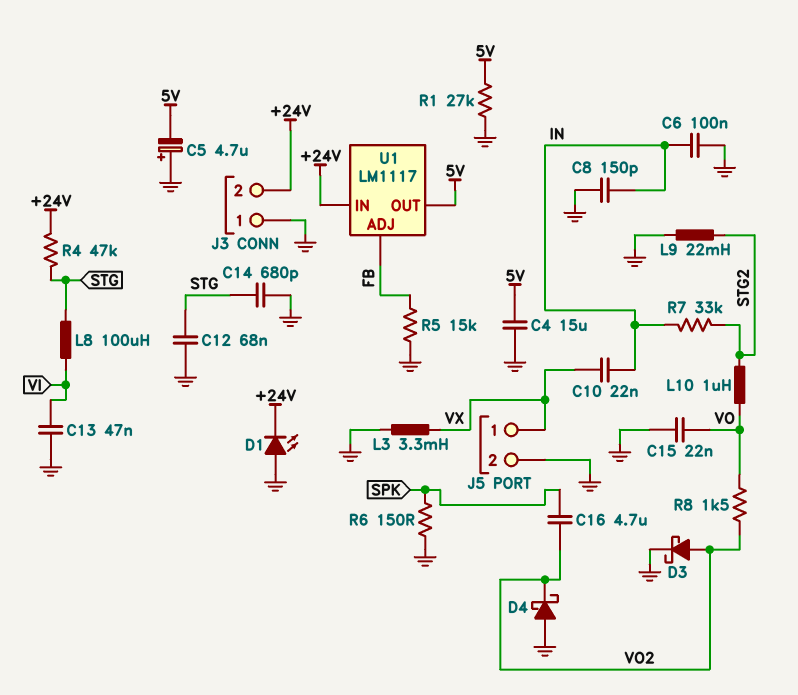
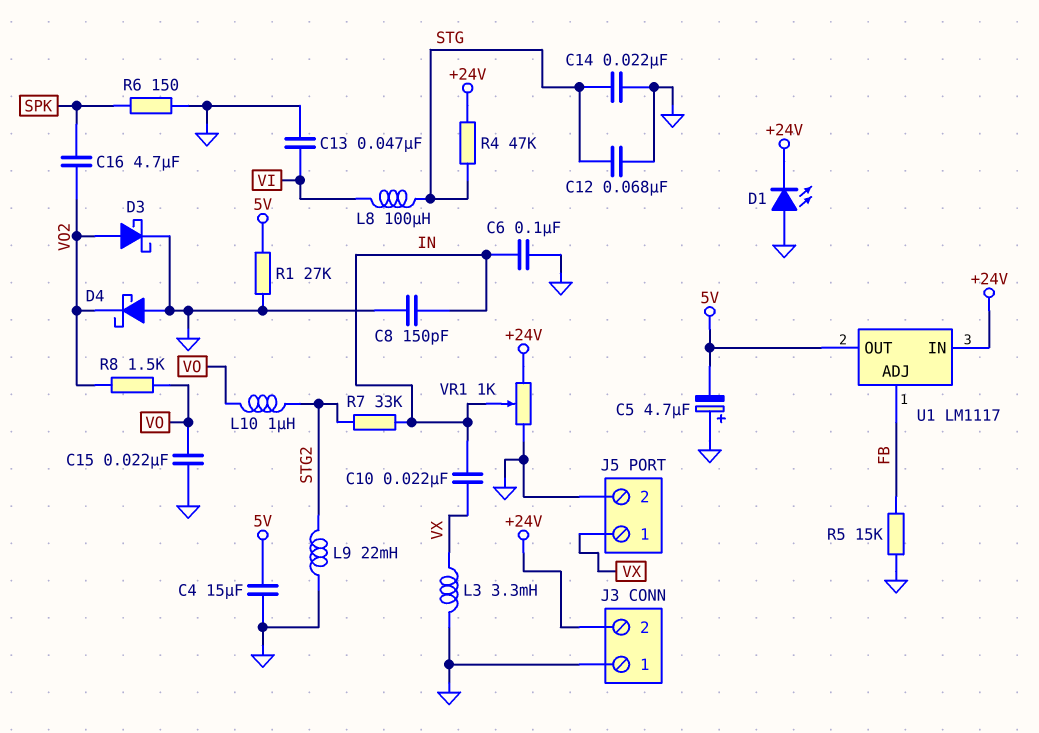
C14: 680pF (GND, STG) -> 22nF (GND, STG)
VR1: none -> 1k (+24V, GND, wiper IN)

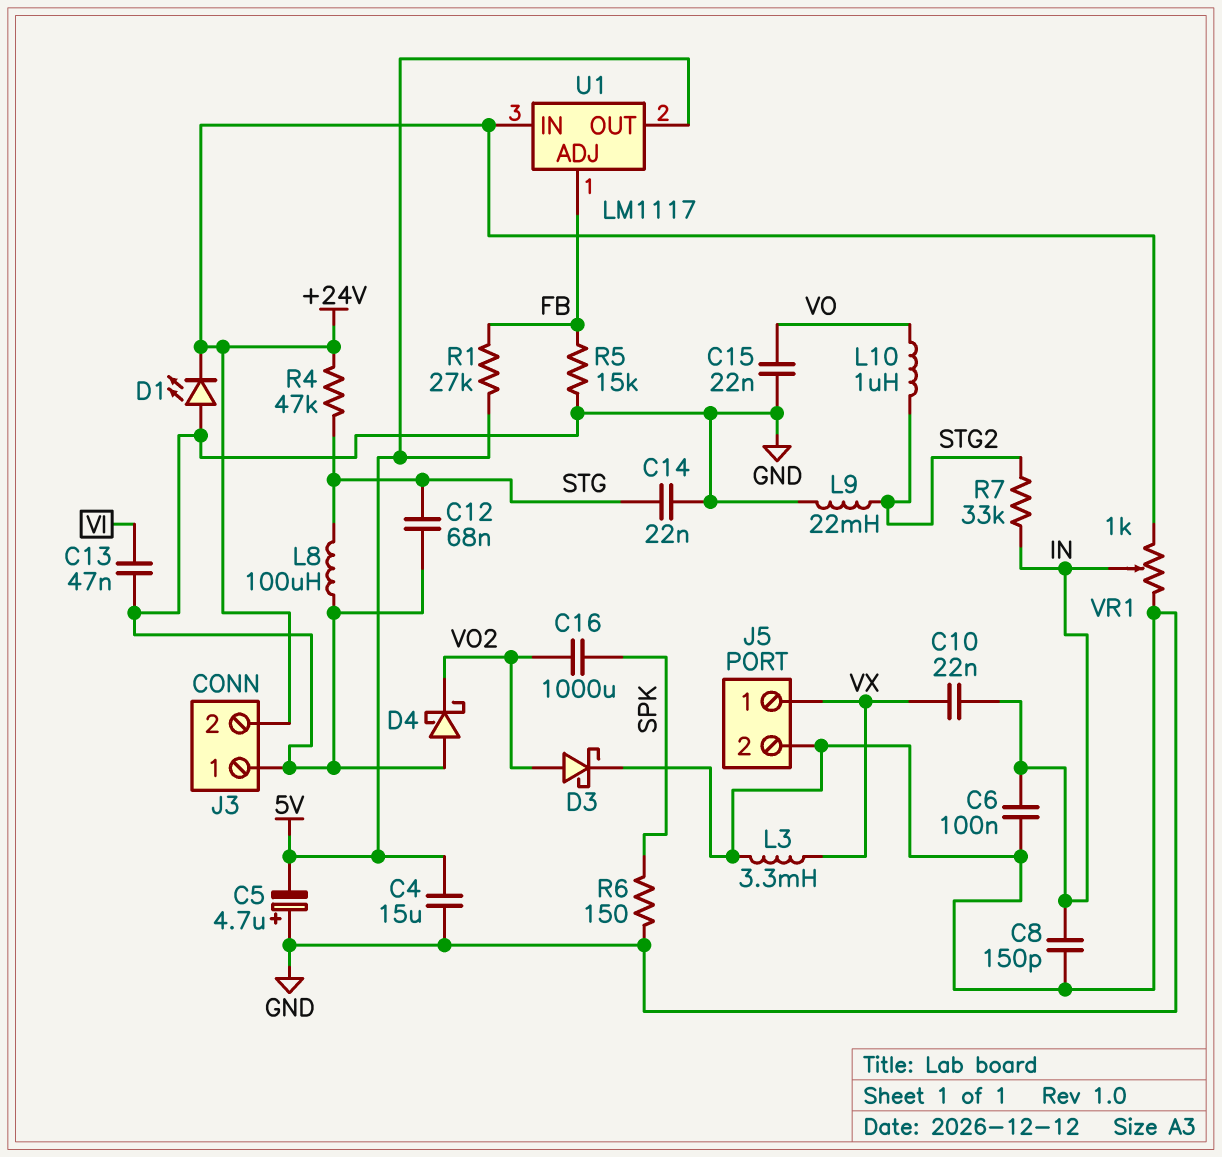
C16: 4.7uF (SPK, VO2) -> 1000uF (SPK, VO2)
L8: 100uH (STG, VI) -> 100uH (GND, STG)
R1: 27k (5V, GND) -> 27k (5V, FB)
R8: 1.5k (VO, VO2) -> none

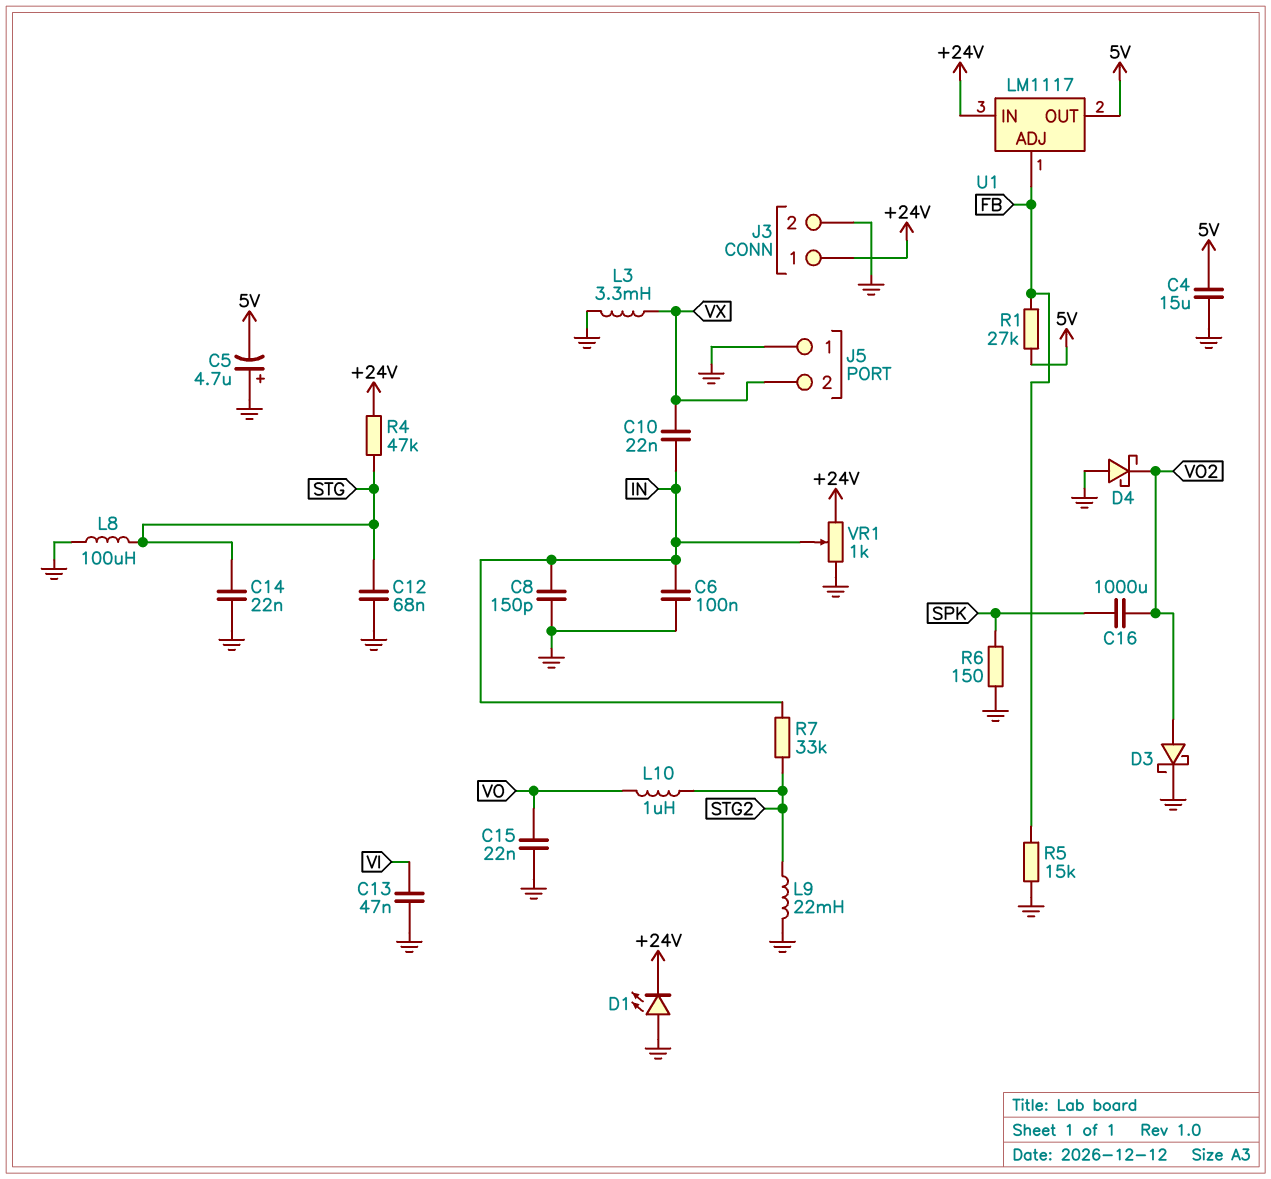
J3 pin 1: GND -> +24V
J3 pin 2: +24V -> GND
J5 pin 1: VX -> GND
J5 pin 2: GND -> VX

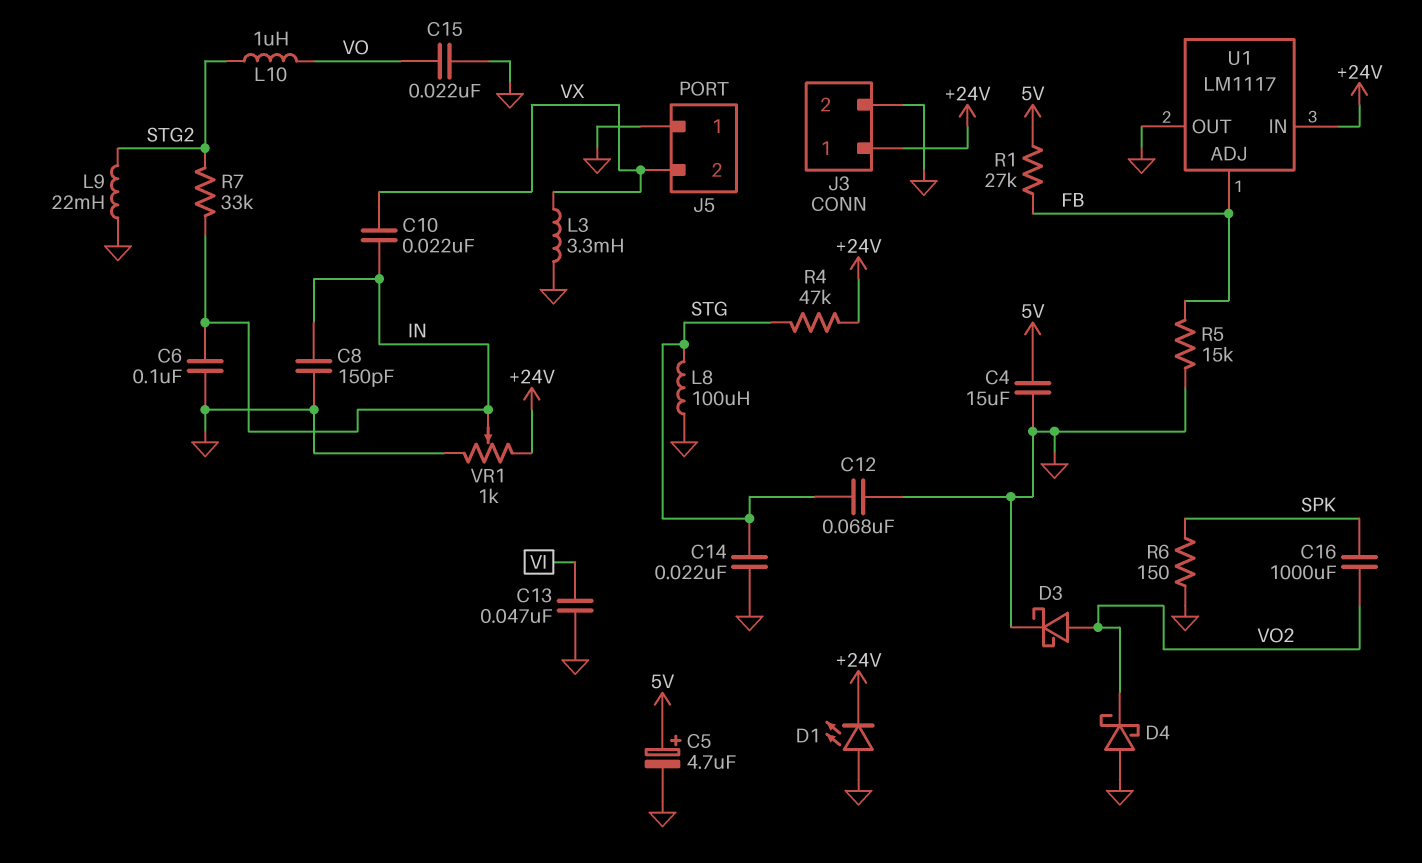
C5: 4.7uF (plus GND, minus 5V) -> 4.7uF (plus 5V, minus GND)
U1 pin OUT: 5V -> GND

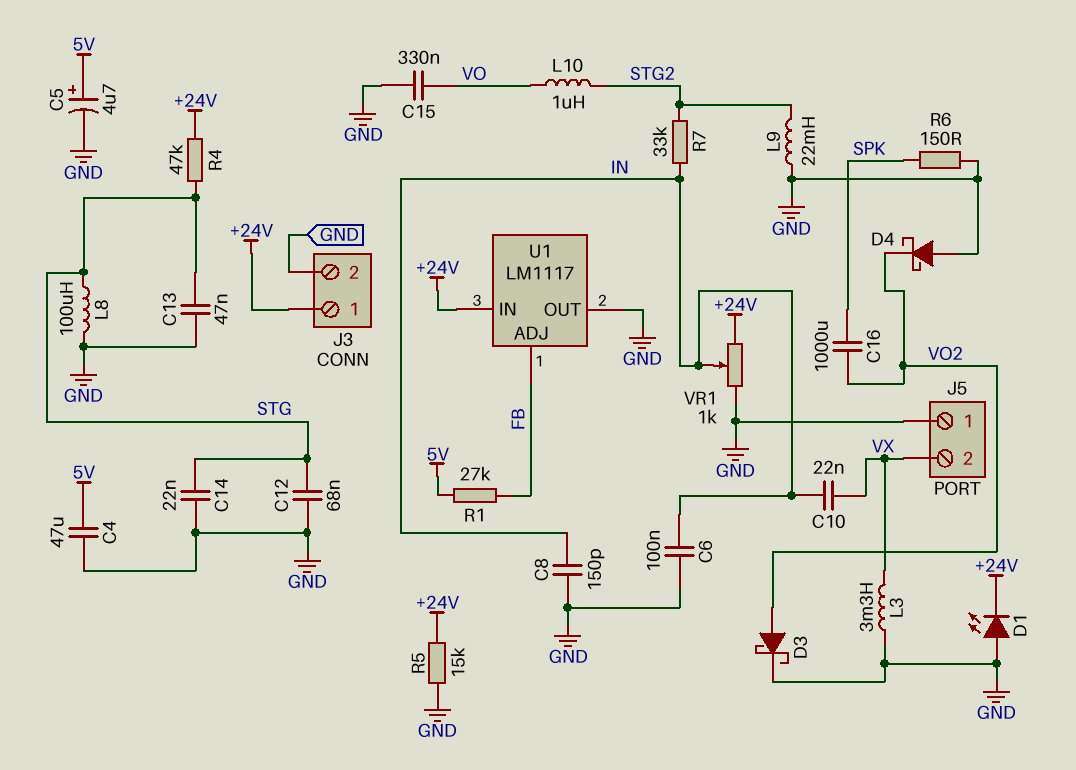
C4: 15uF (5V, GND) -> 47uF (5V, GND)
C13: 47nF (GND, VI) -> 47nF (GND, STG)
C15: 22nF (GND, VO) -> 330nF (GND, VO)
R5: 15k (FB, GND) -> 15k (+24V, GND)

